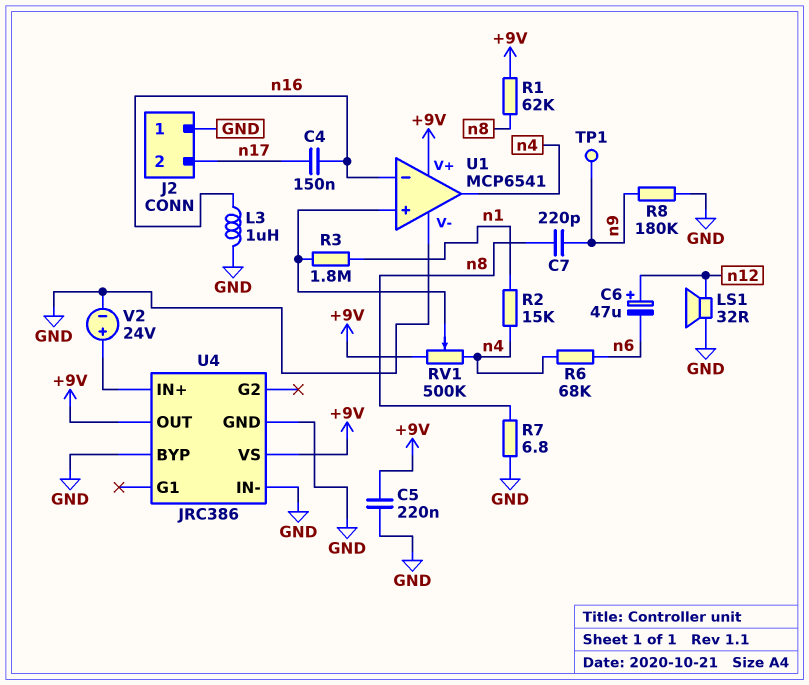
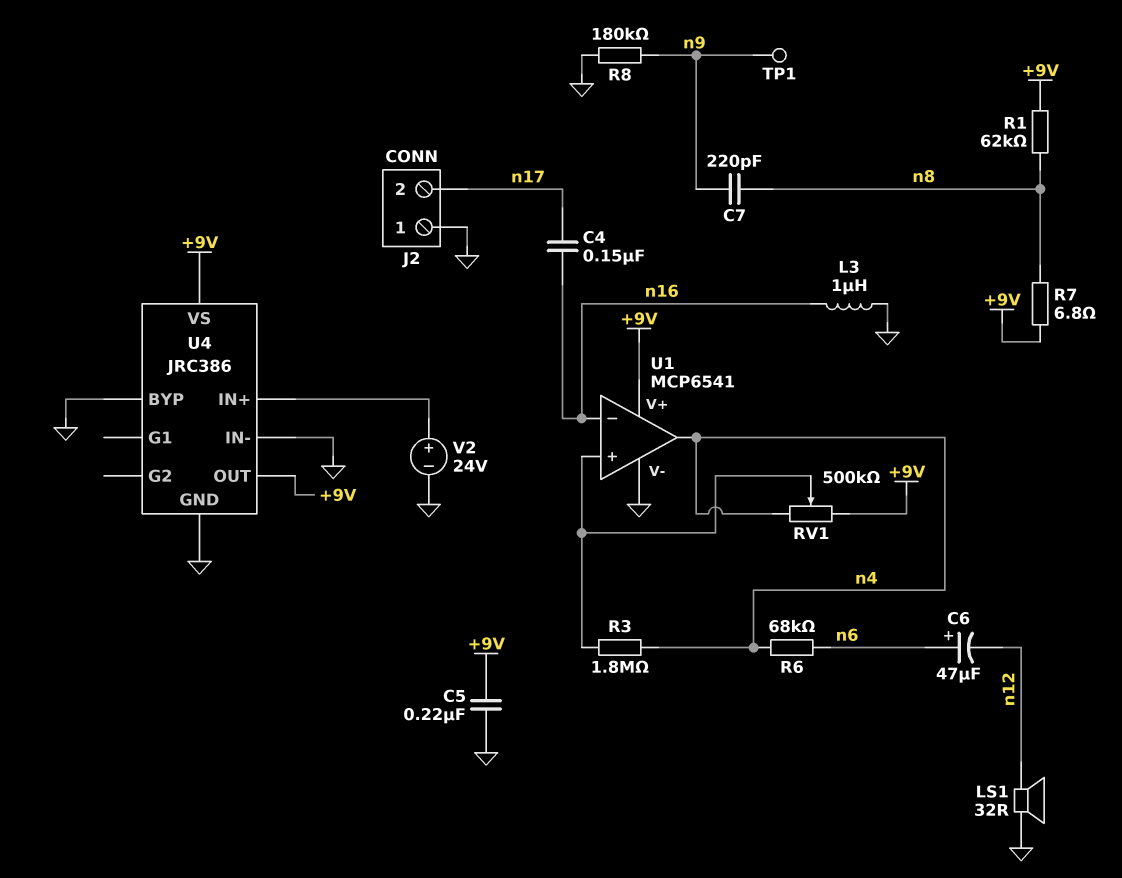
C6: 47uF (plus n12, minus n6) -> 47uF (plus n6, minus n12)
R2: 15k (n1, n4) -> none
R3: 1.8M (U1/in+, n1) -> 1.8M (U1/in+, n4)
R7: 6.8 (GND, n8) -> 6.8 (+9V, n8)

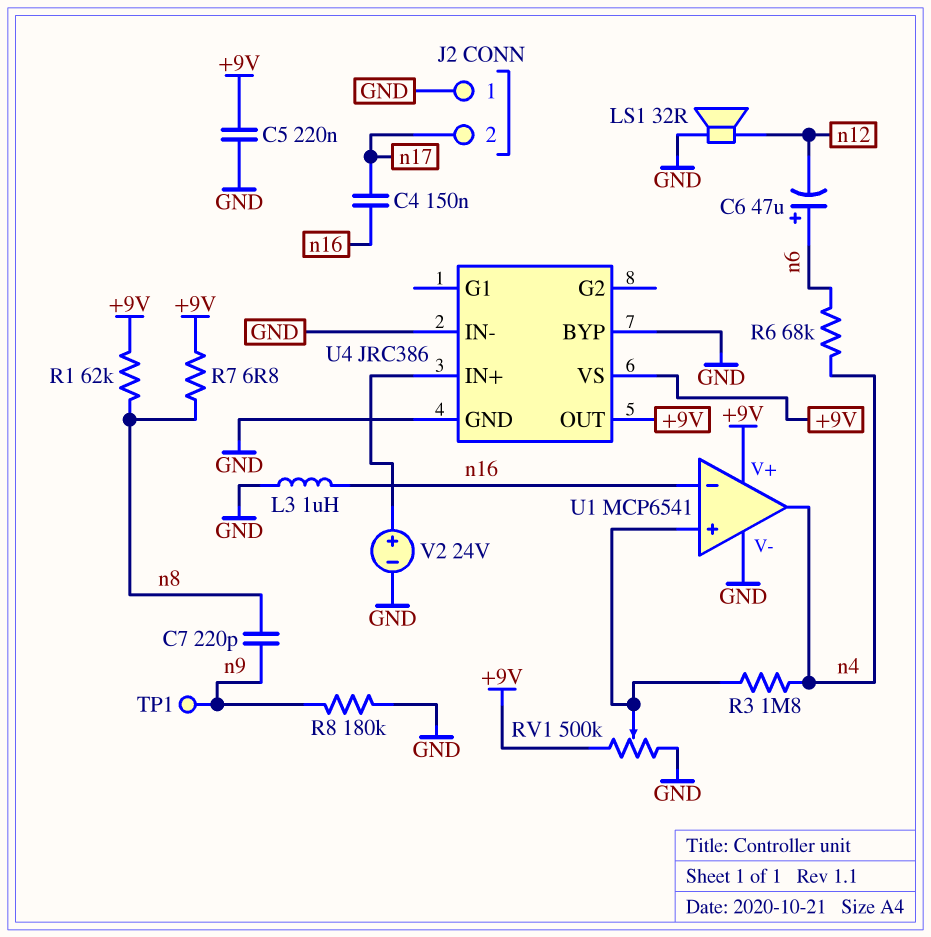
RV1: 500k (+9V, n4, wiper U1/in+) -> 500k (+9V, GND, wiper U1/in+)

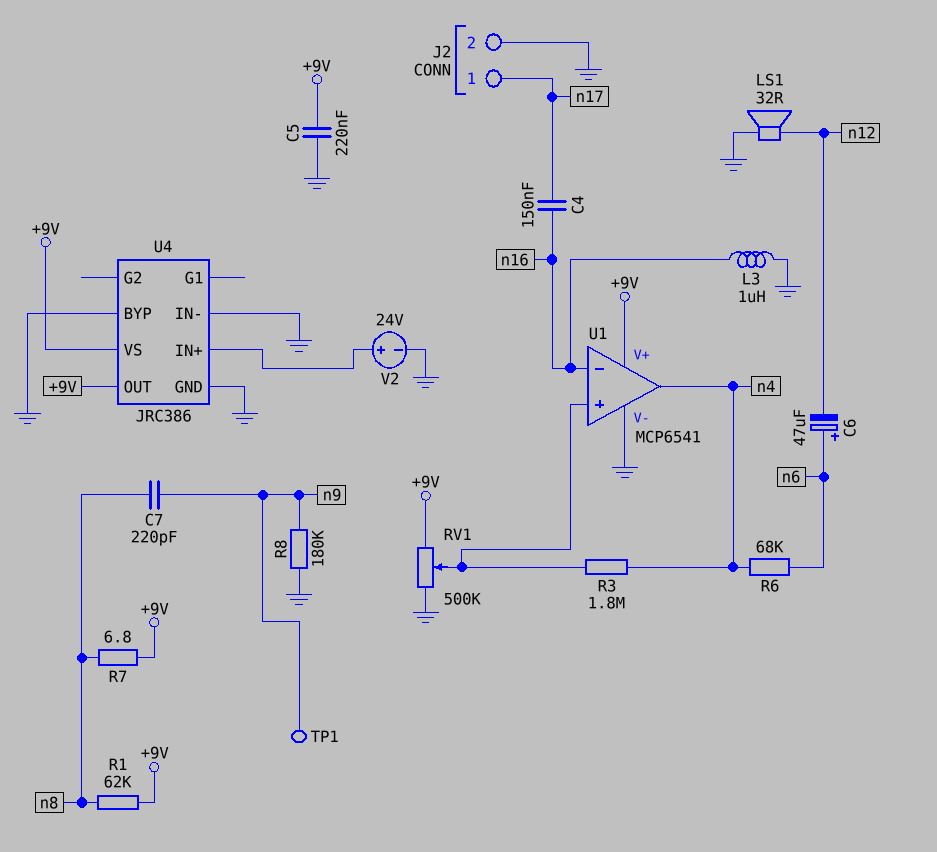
J2 pin 1: GND -> n17
J2 pin 2: n17 -> GND

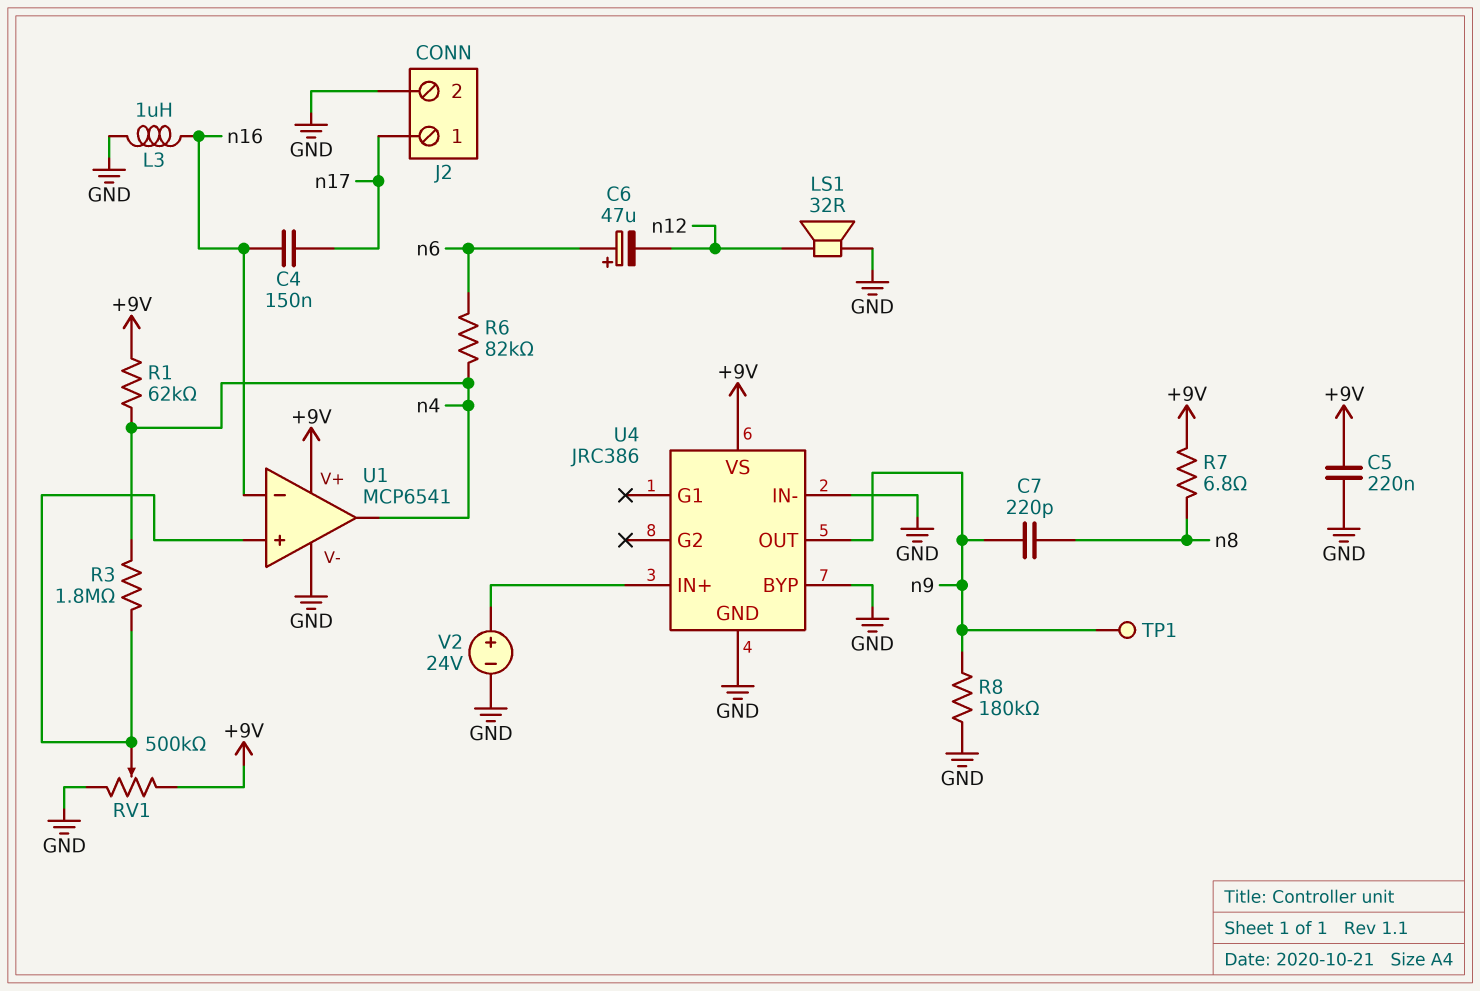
R1: 62k (+9V, n8) -> 62k (+9V, n4)
R6: 68k (n4, n6) -> 82k (n4, n6)
U4 pin OUT: +9V -> n9

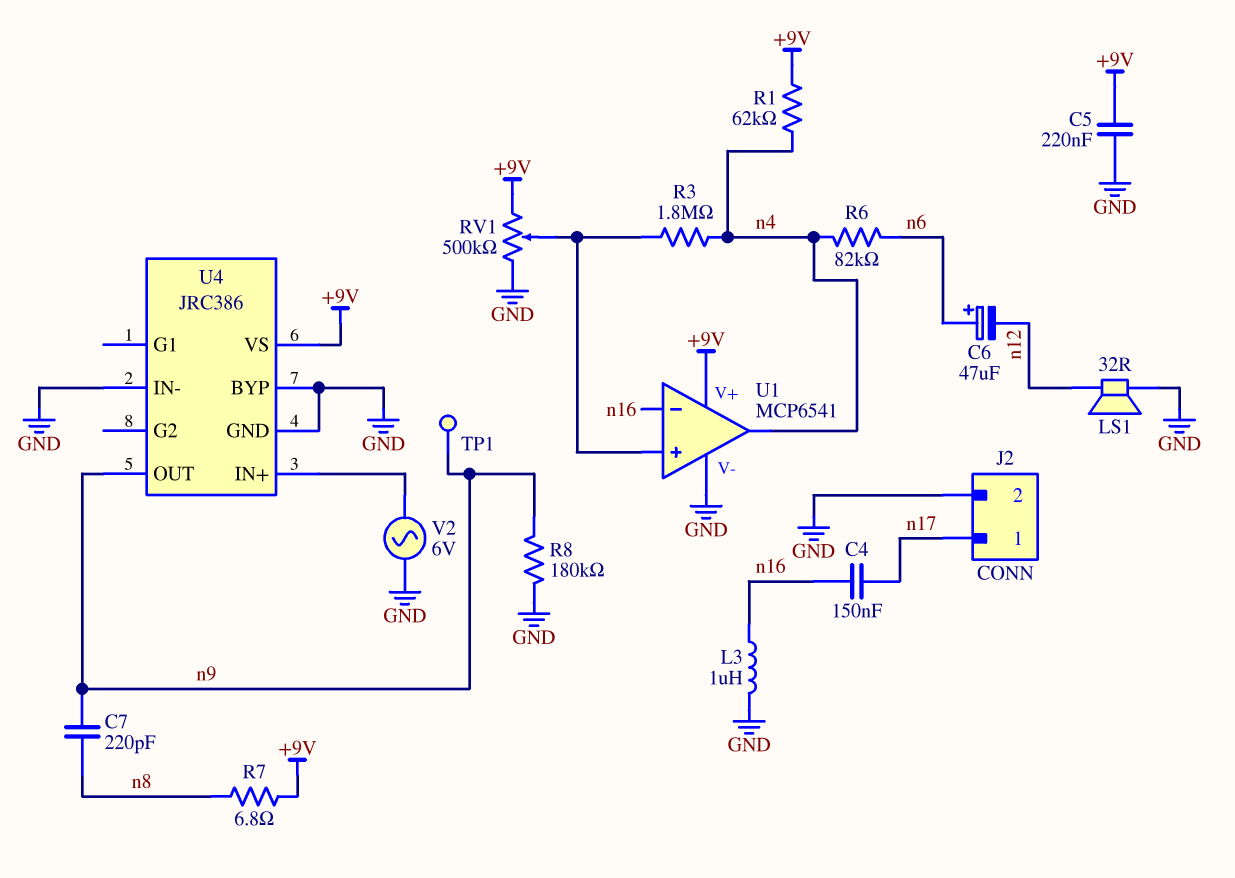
V2: 24V (plus U4/IN+, minus GND) -> AC 6V (GND, U4/IN+)

